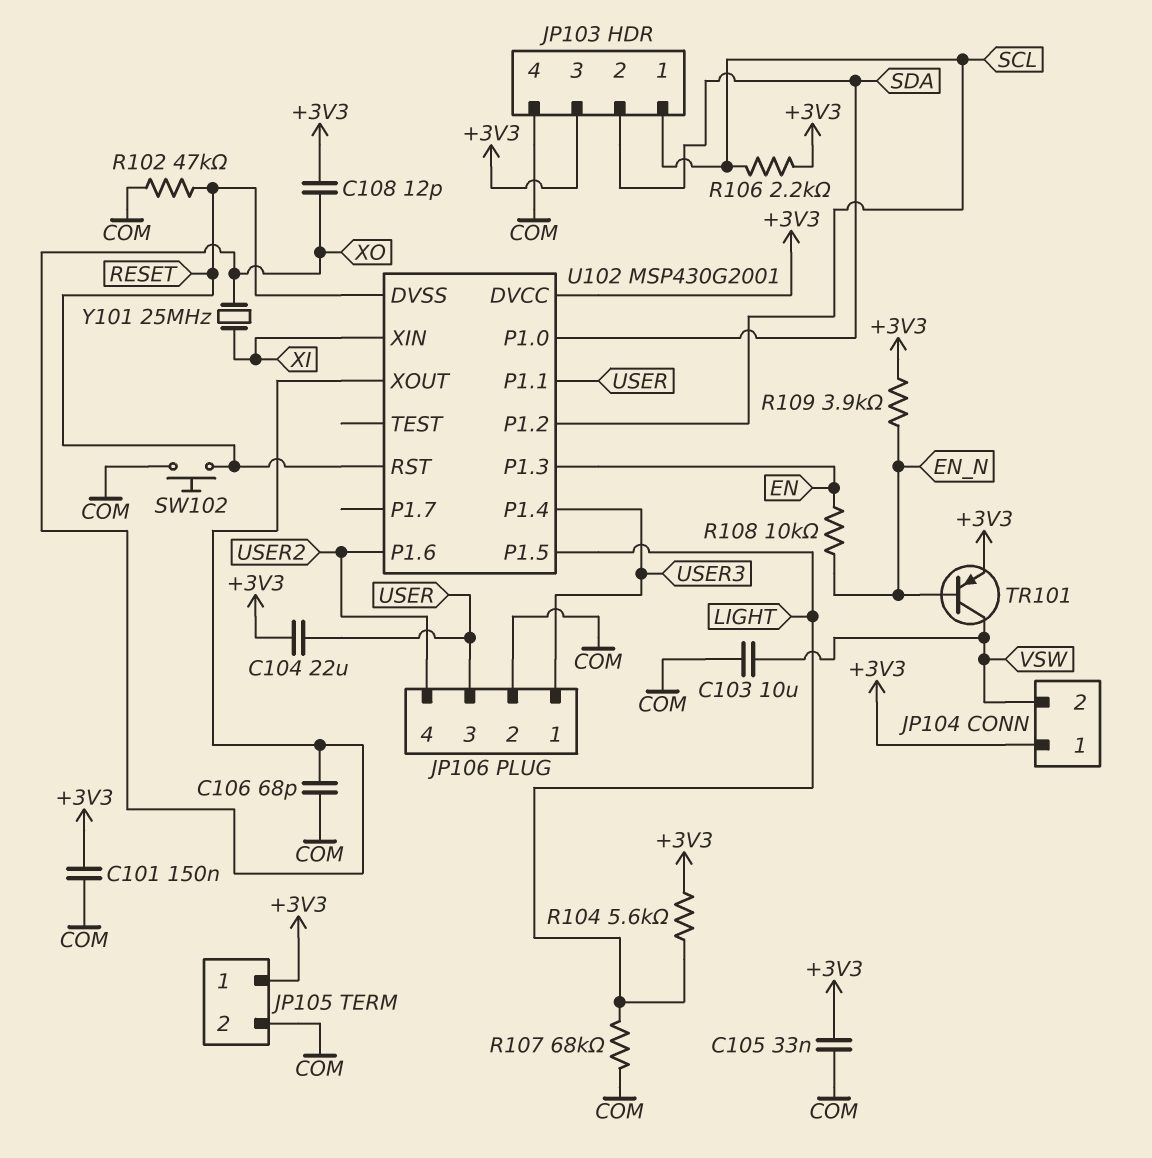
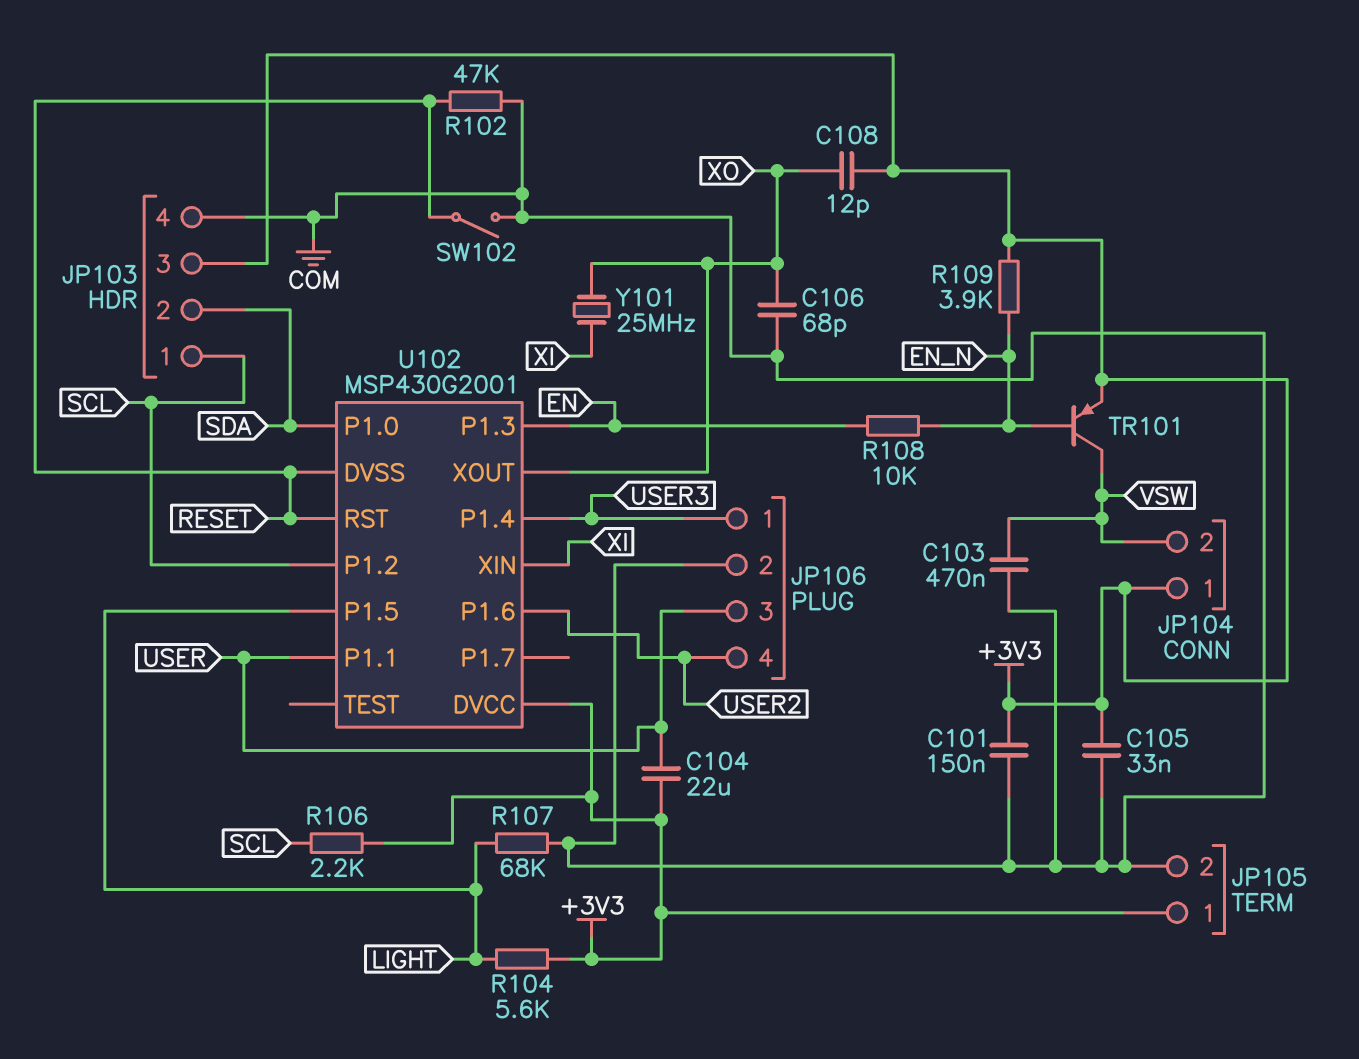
C103: 10uF (COM, VSW) -> 470nF (COM, VSW)
SW102: button (COM, RESET) -> switch (COM, RESET)

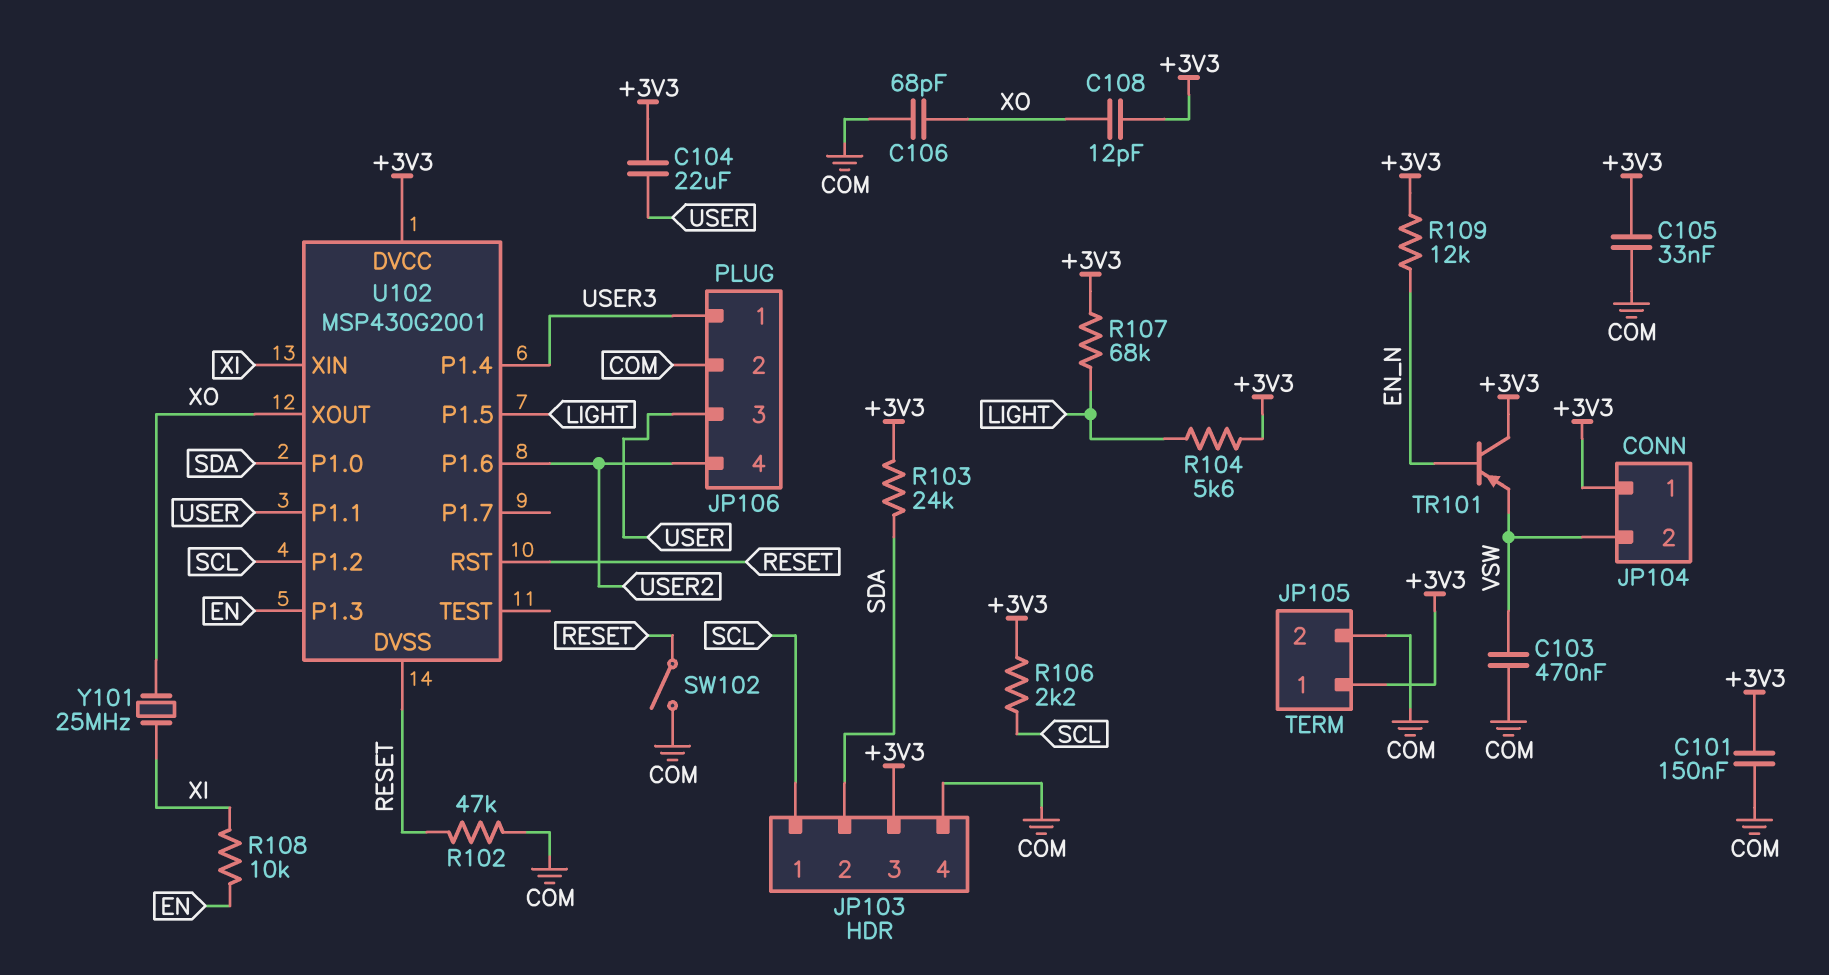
R103: none -> 24k (+3V3, SDA)
R107: 68k (COM, LIGHT) -> 68k (+3V3, LIGHT)
R108: 10k (EN, EN_N) -> 10k (EN, XI)
R109: 3.9k (+3V3, EN_N) -> 12k (+3V3, EN_N)
TR101: PNP (B EN_N, C VSW, E +3V3) -> PNP (B EN_N, C +3V3, E VSW)

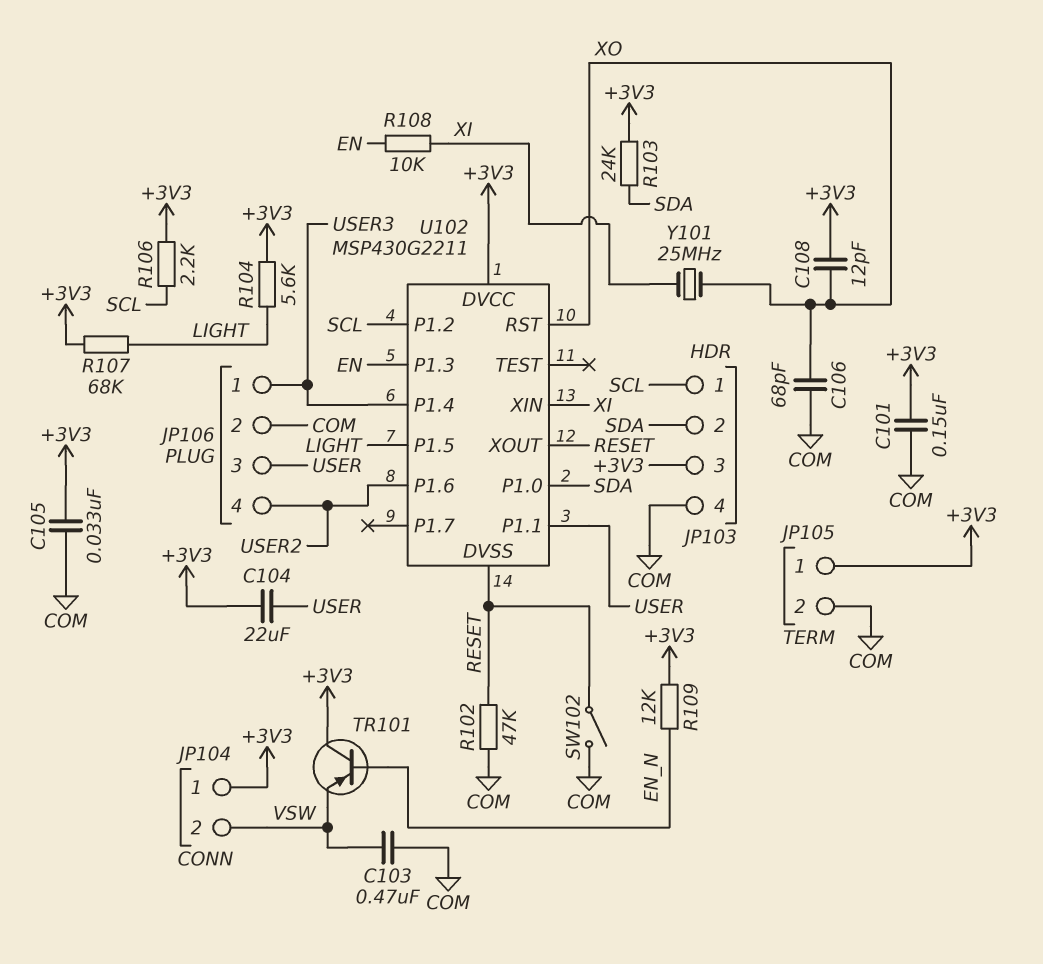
U102: MSP430G2001 -> MSP430G2211
U102 pin RST: RESET -> XO
U102 pin XOUT: XO -> RESET

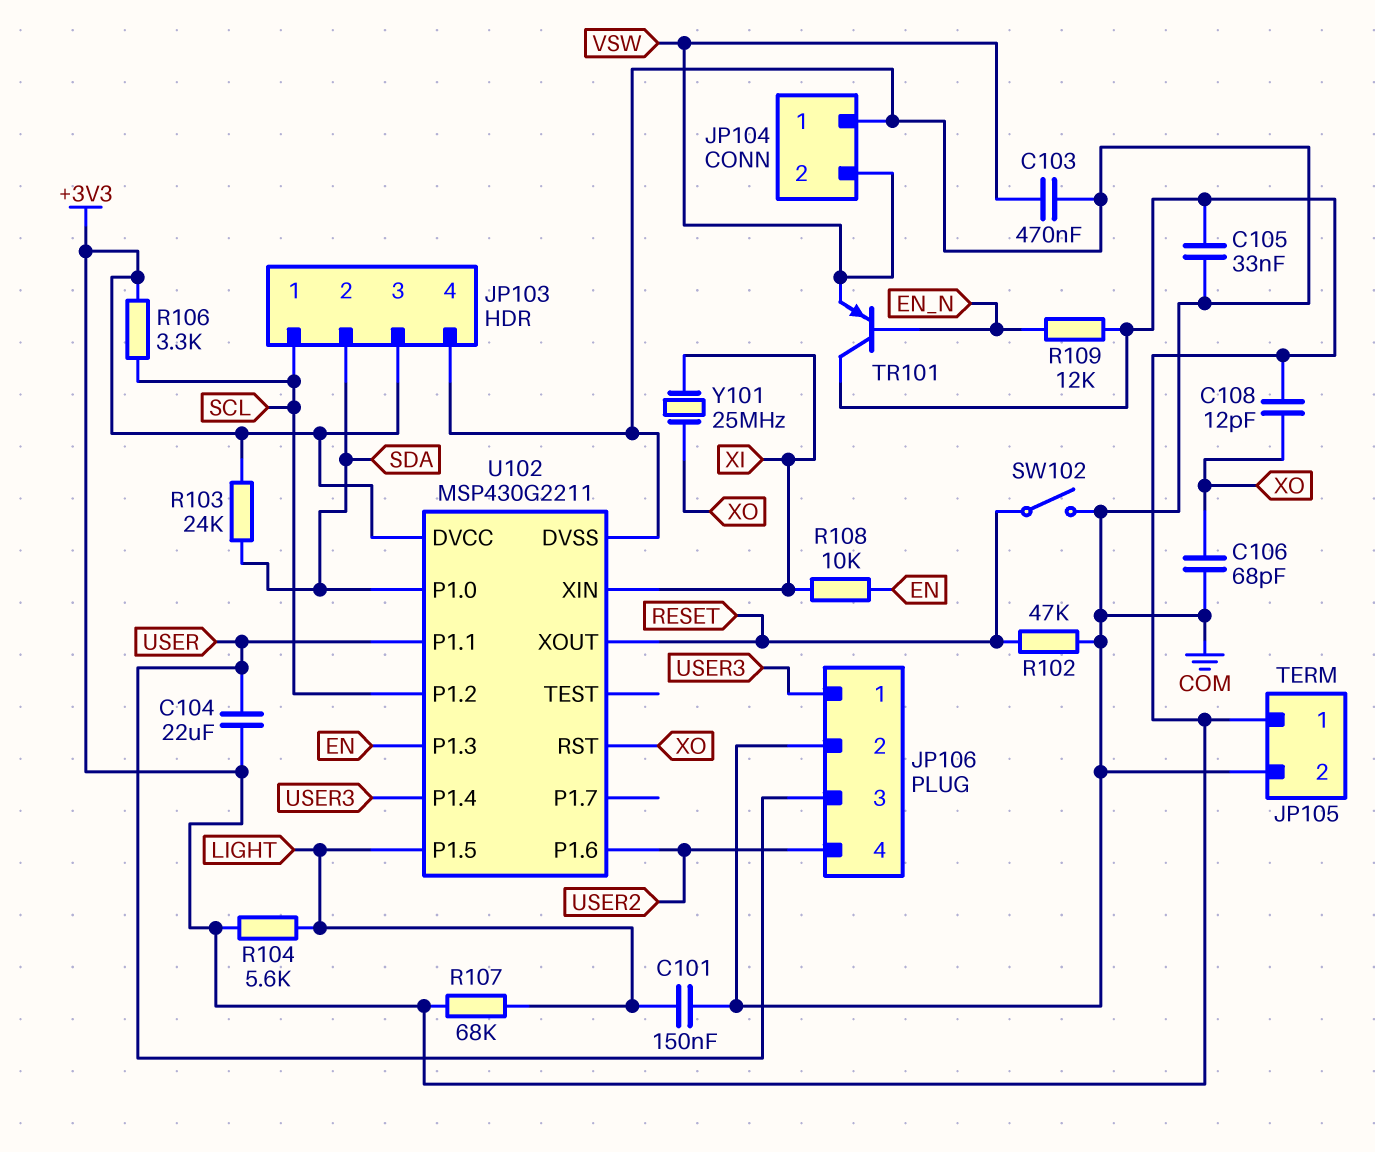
C101: 150nF (+3V3, COM) -> 150nF (COM, LIGHT)
JP104 pin 1: +3V3 -> COM
R106: 2.2k (+3V3, SCL) -> 3.3k (+3V3, SCL)
U102 pin DVSS: RESET -> COM

